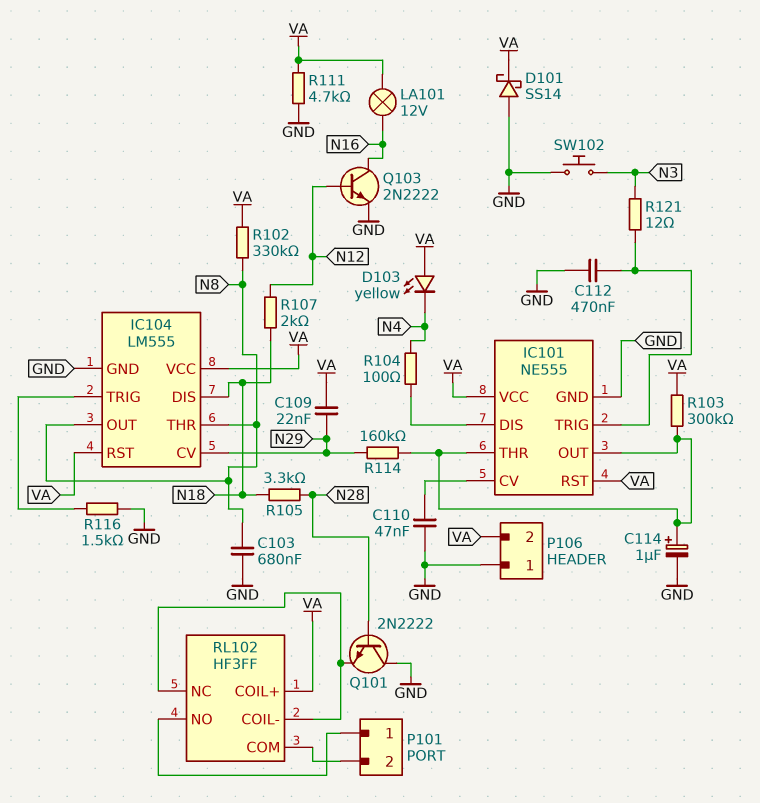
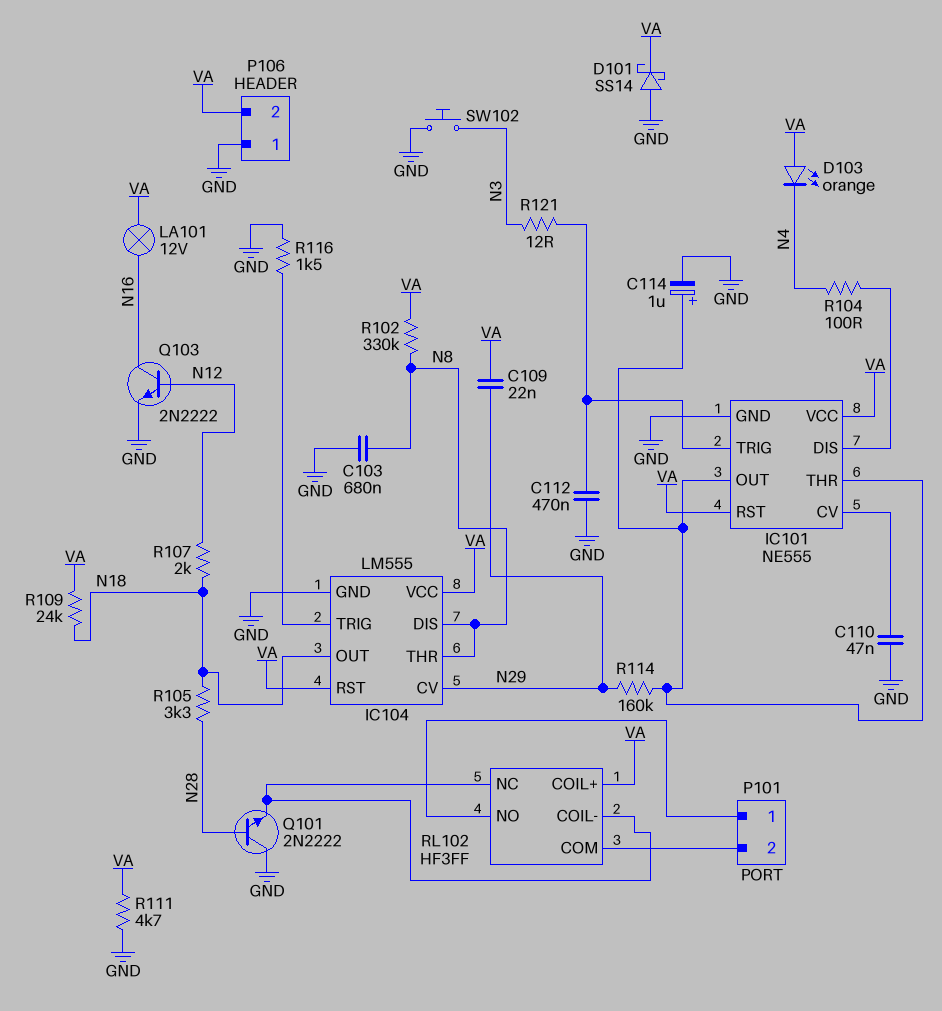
D103: LED yellow (A VA, K N4) -> LED orange (A VA, K N4)
IC104 pin DIS: N18 -> N8
IC104 pin OUT: N8 -> N18
R103: 300k (IC101/OUT, VA) -> none
R109: none -> 24k (N18, VA)

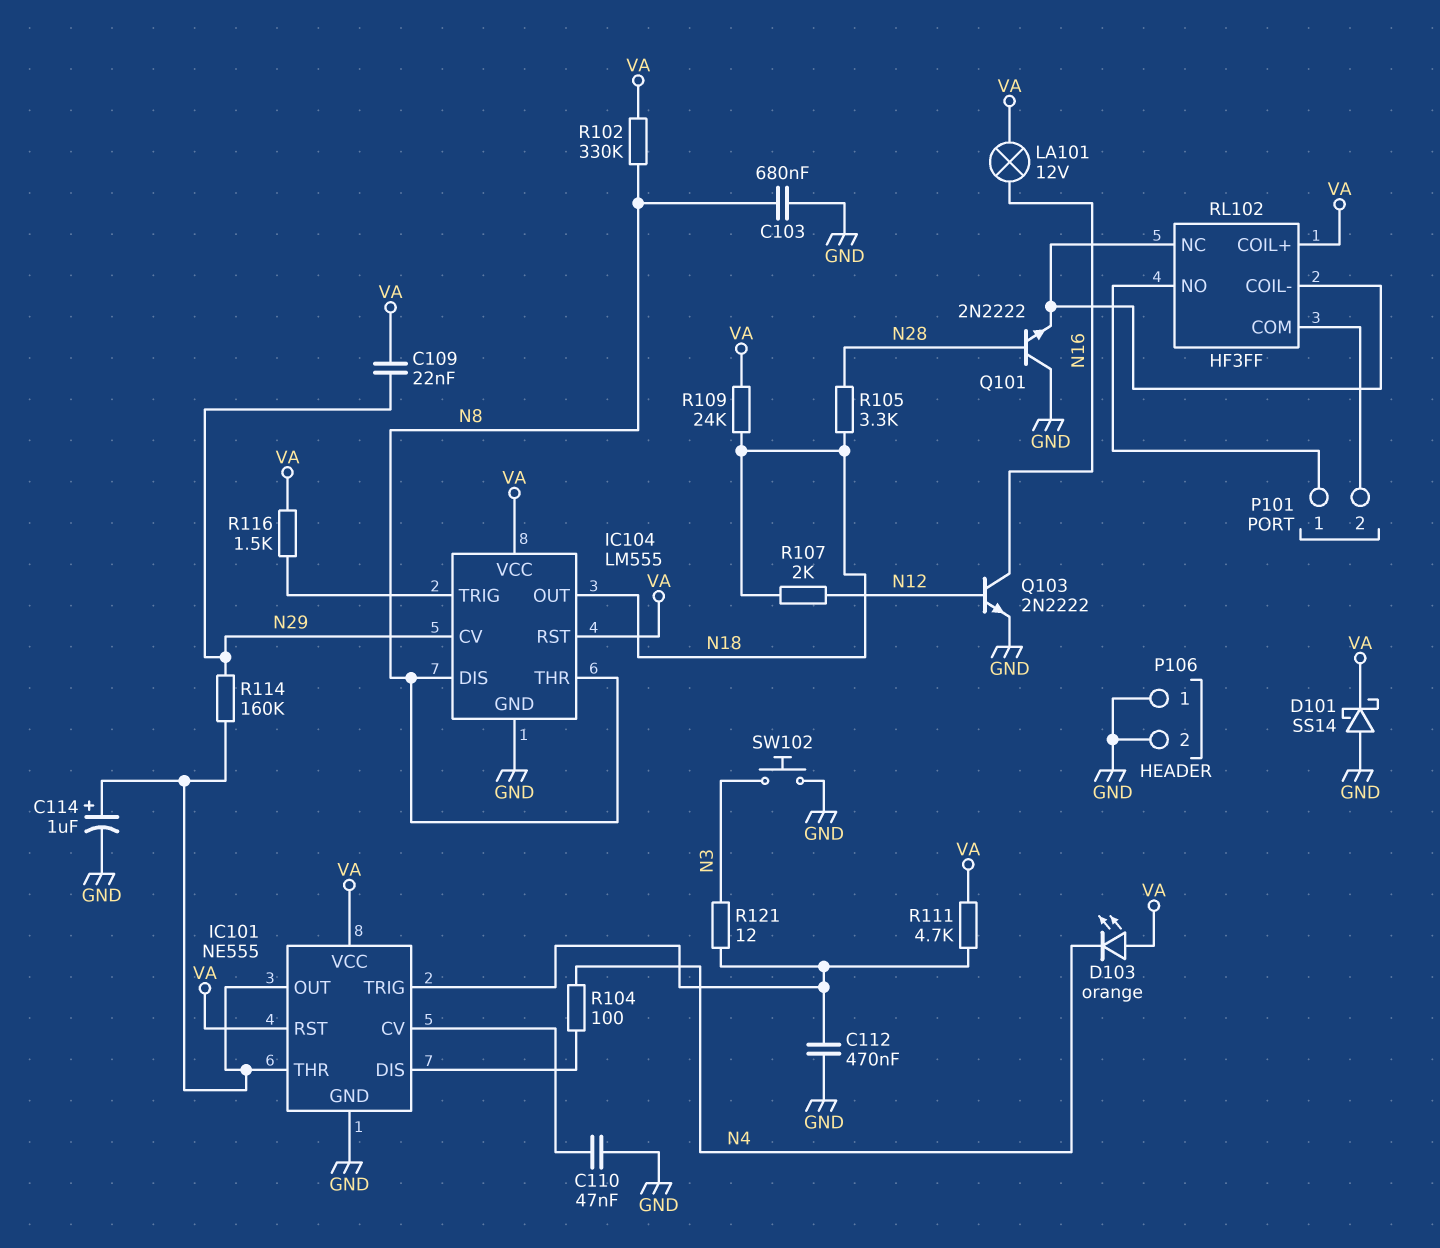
P106 pin 2: VA -> GND
R111: 4.7k (GND, VA) -> 4.7k (IC101/TRIG, VA)
R116: 1.5k (GND, IC104/TRIG) -> 1.5k (IC104/TRIG, VA)

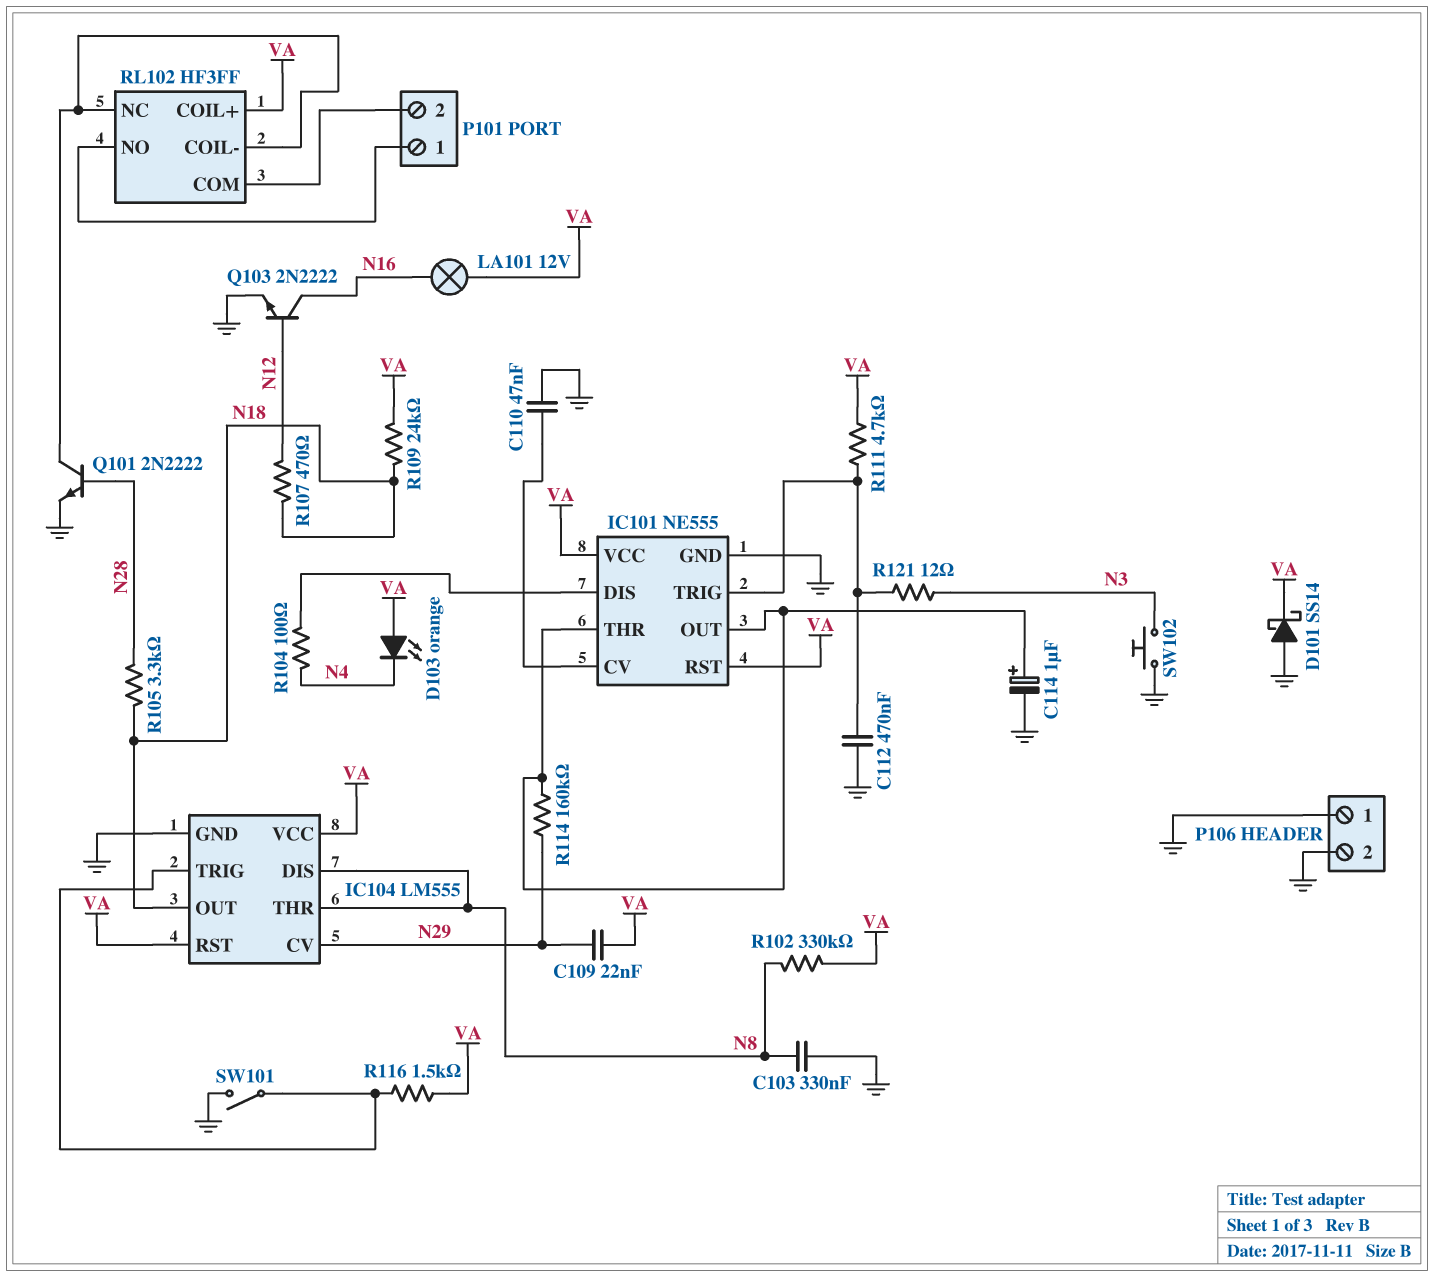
C103: 680nF (GND, N8) -> 330nF (GND, N8)
Q101: NPN 2N2222 (B N28, C GND, E RL102/COIL-) -> NPN 2N2222 (B N28, C RL102/COIL-, E GND)
R107: 2k (N12, N18) -> 470 (N12, N18)
SW101: none -> switch (GND, IC104/TRIG)

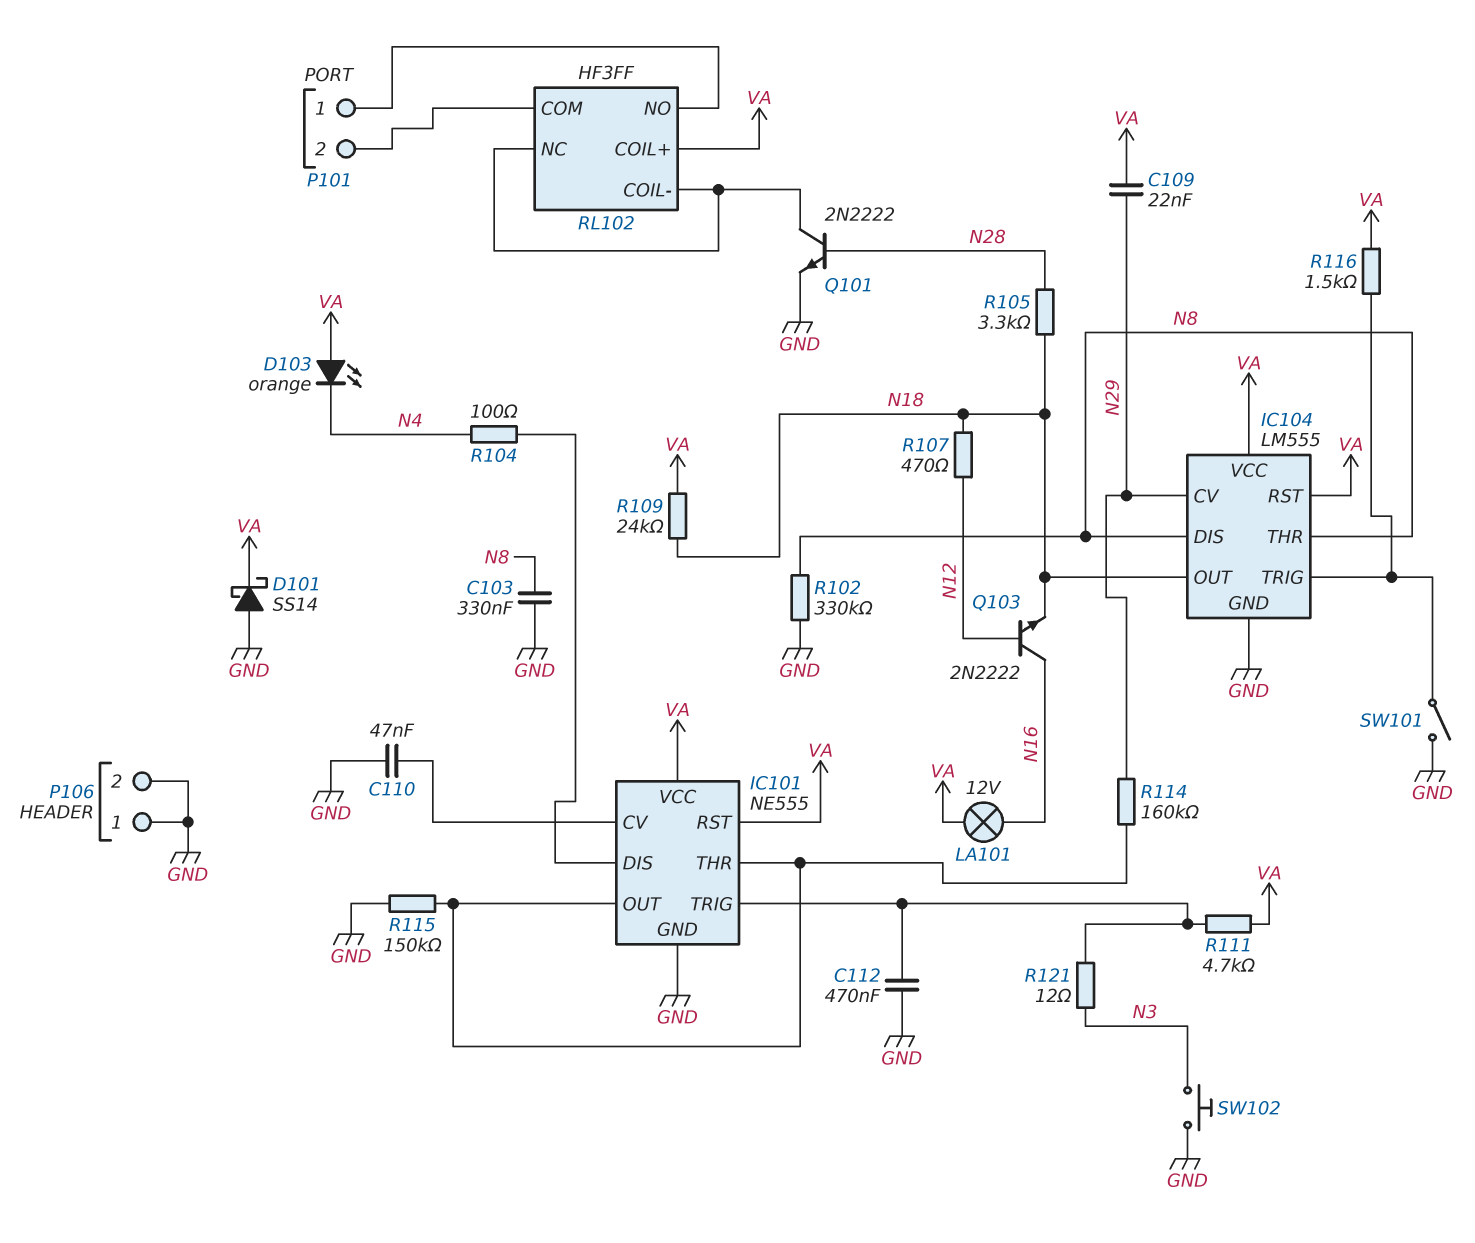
C114: 1uF (plus IC101/OUT, minus GND) -> none
Q103: NPN 2N2222 (B N12, C N16, E GND) -> NPN 2N2222 (B N12, C N16, E N18)
R102: 330k (N8, VA) -> 330k (GND, N8)
R115: none -> 150k (GND, IC101/OUT)

